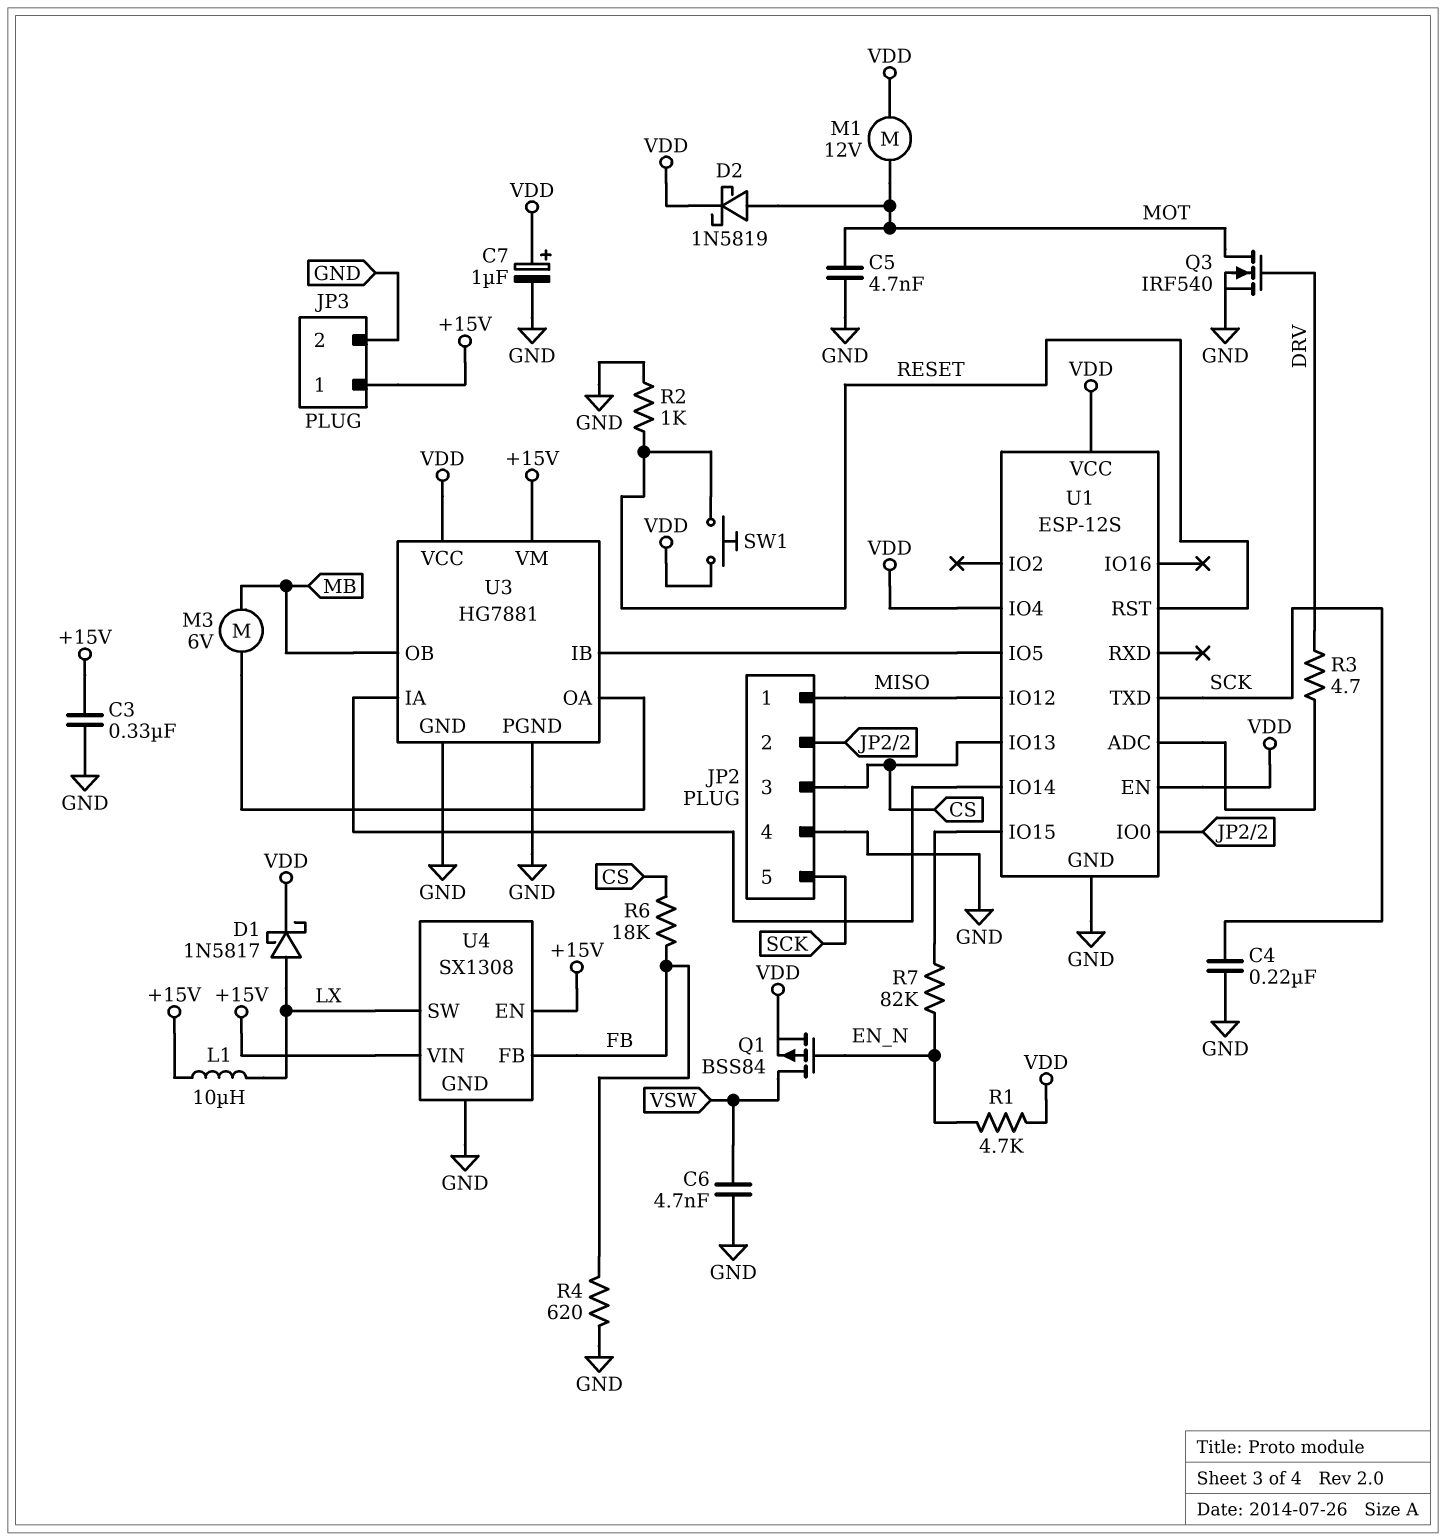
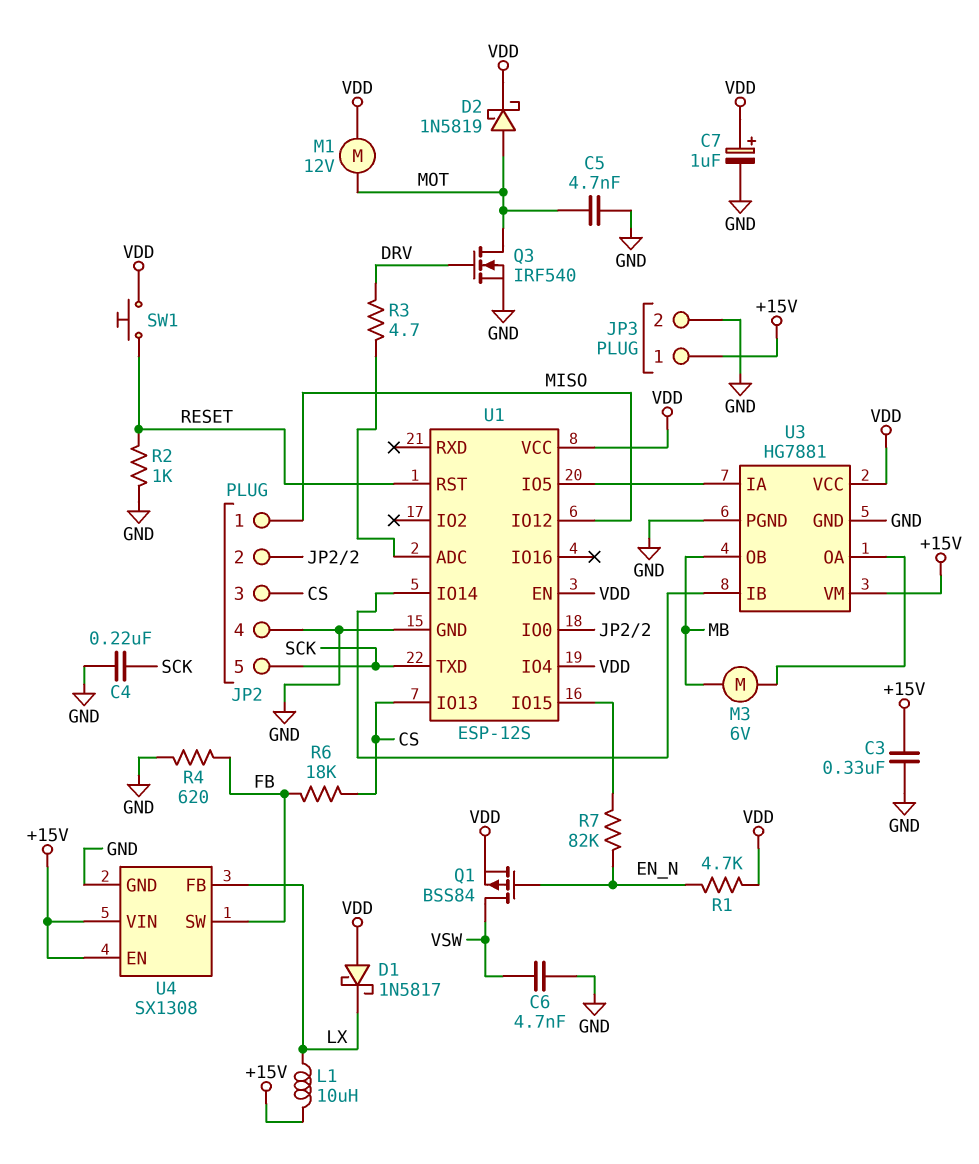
D1: schottky 1N5817 (A LX, K VDD) -> schottky 1N5817 (A VDD, K LX)
U3 pin IA: U1/IO14 -> U1/IO5
U3 pin IB: U1/IO5 -> U1/IO14
U4 pin FB: FB -> LX
U4 pin SW: LX -> FB

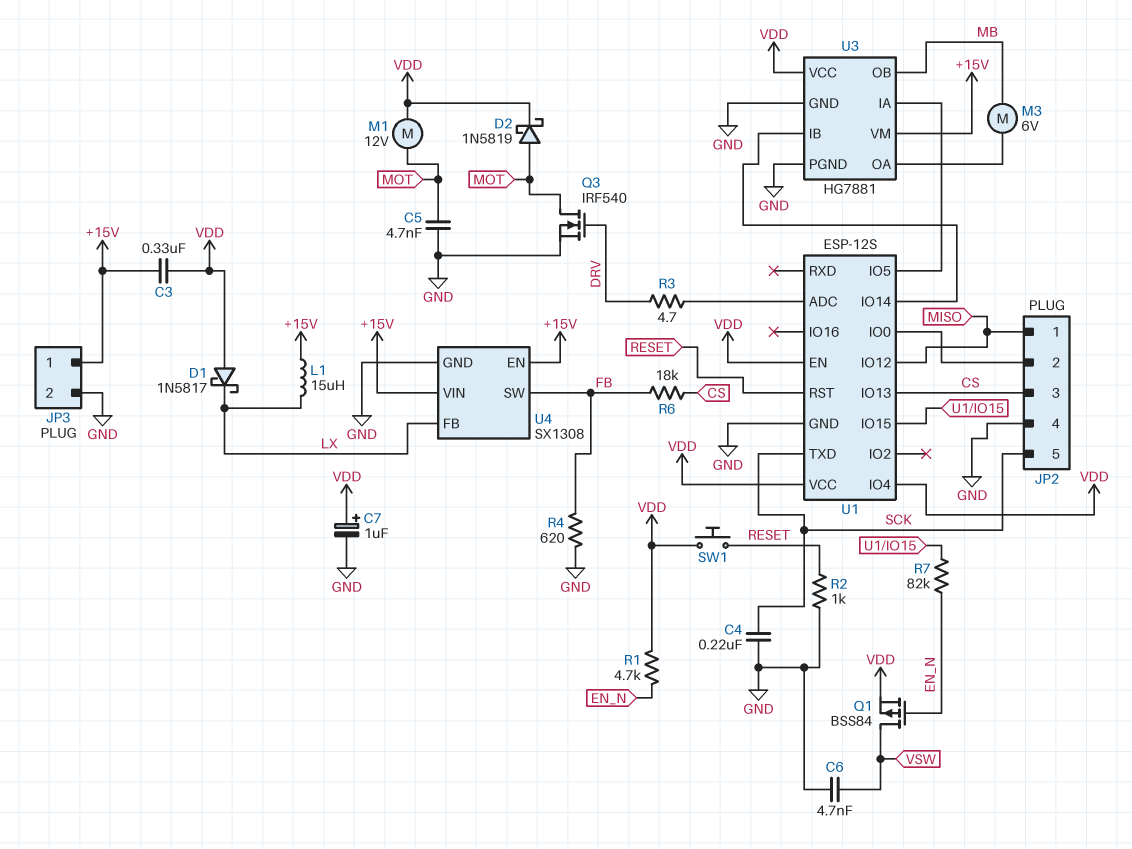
C3: 330nF (+15V, GND) -> 330nF (+15V, VDD)
L1: 10uH (+15V, LX) -> 15uH (+15V, LX)

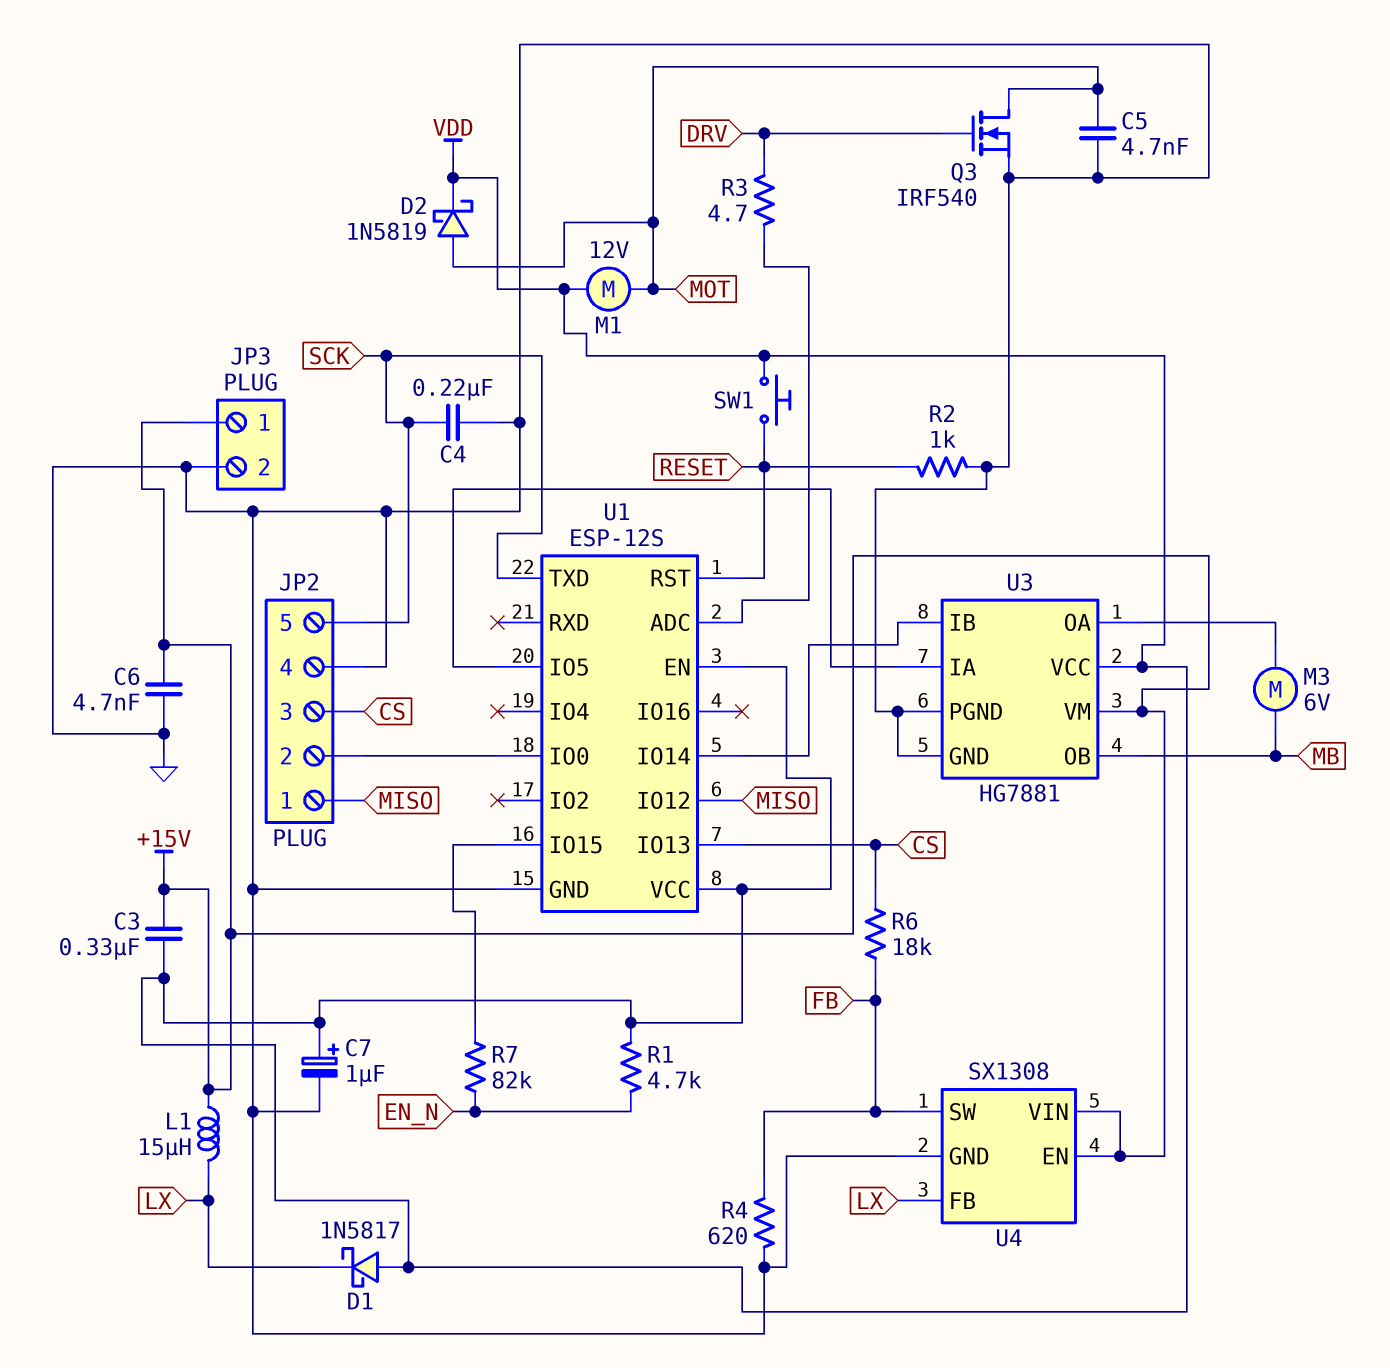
C6: 4.7nF (GND, VSW) -> 4.7nF (+15V, GND)
Q1: PMOS BSS84 (G EN_N, D VSW, S VDD) -> none
U1 pin IO4: VDD -> none

